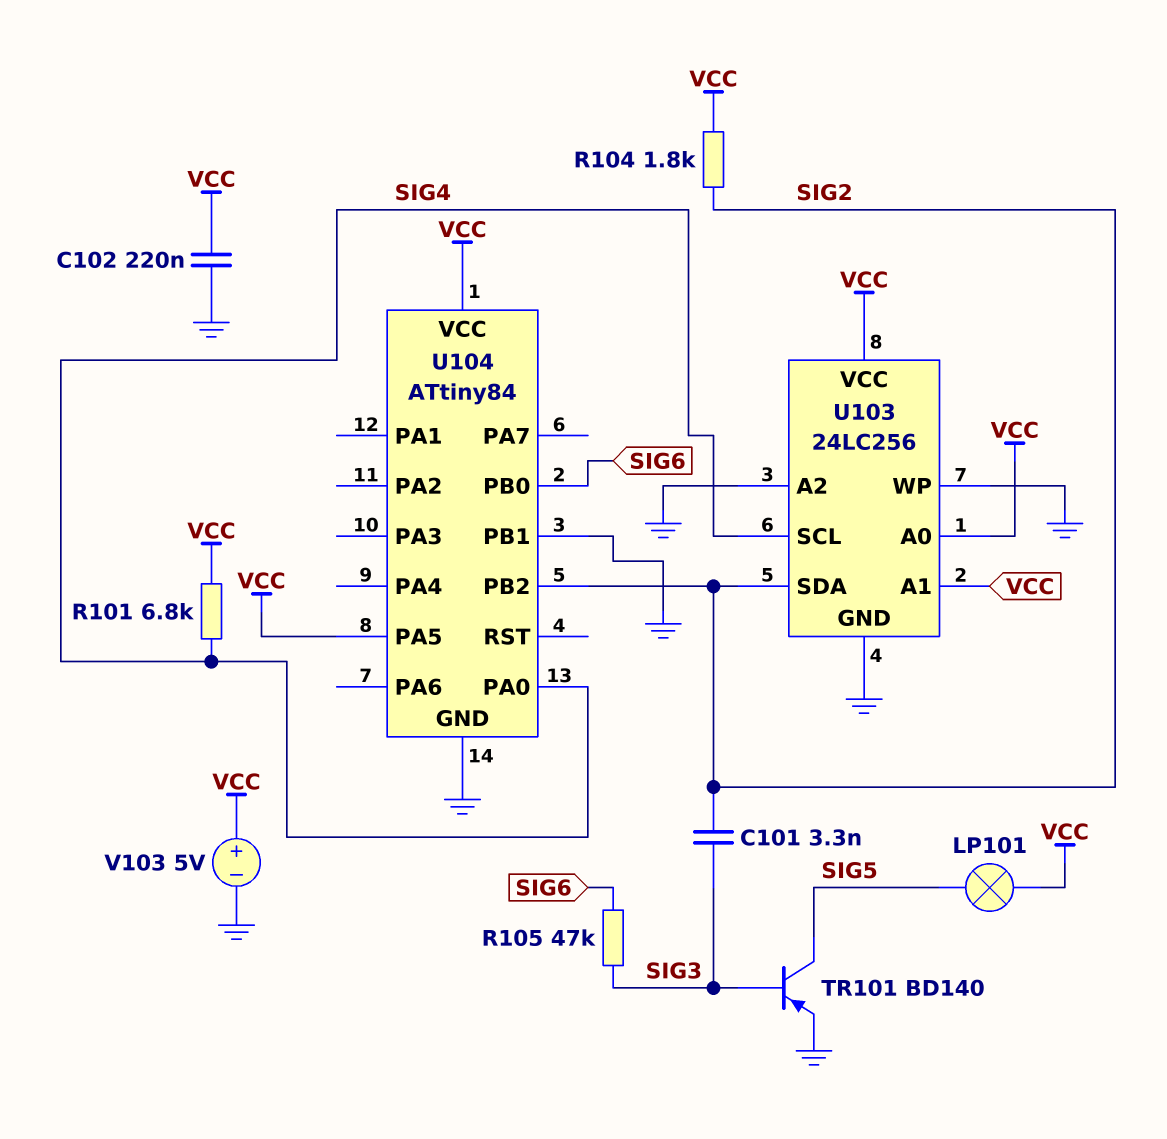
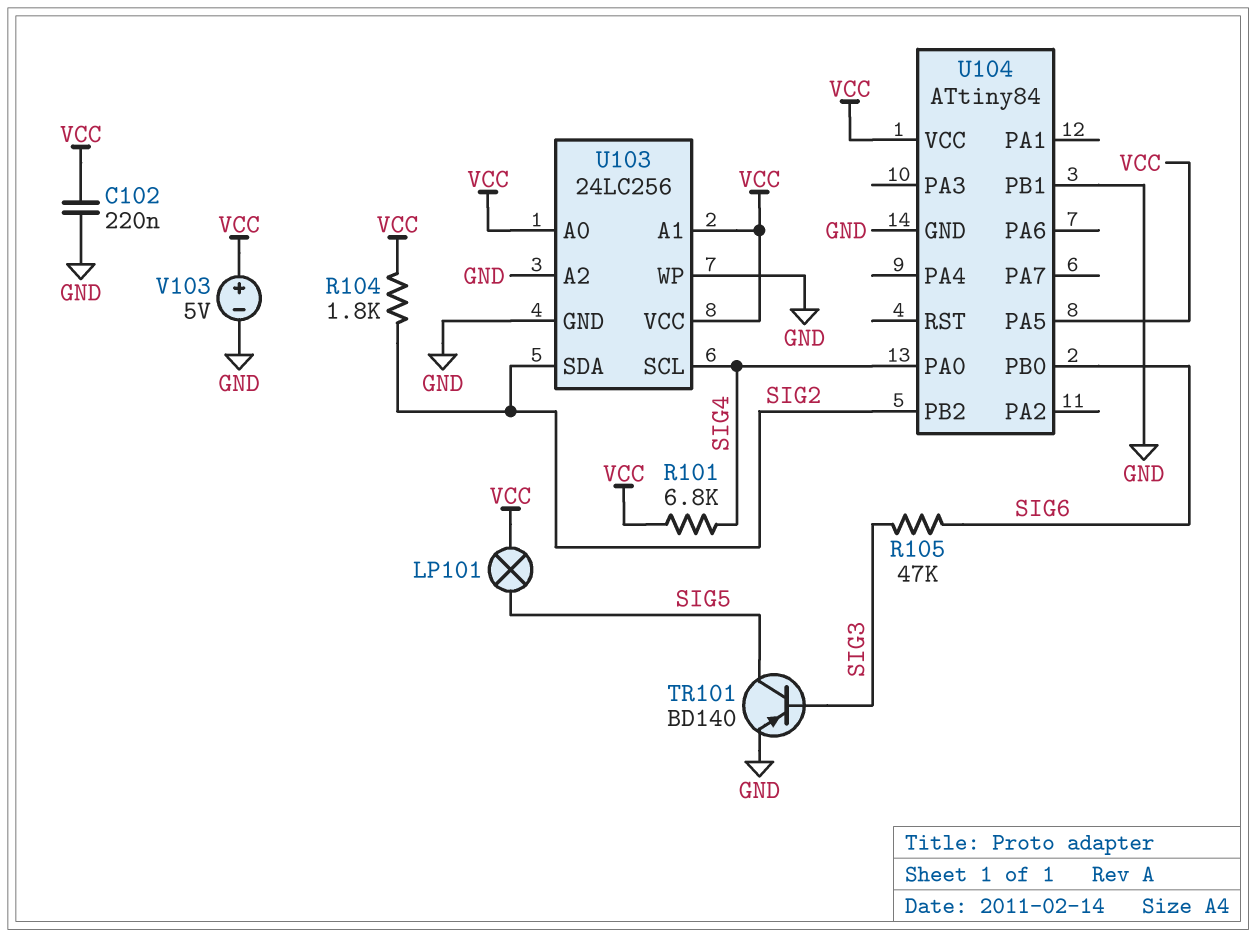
C101: 3.3nF (SIG2, SIG3) -> none

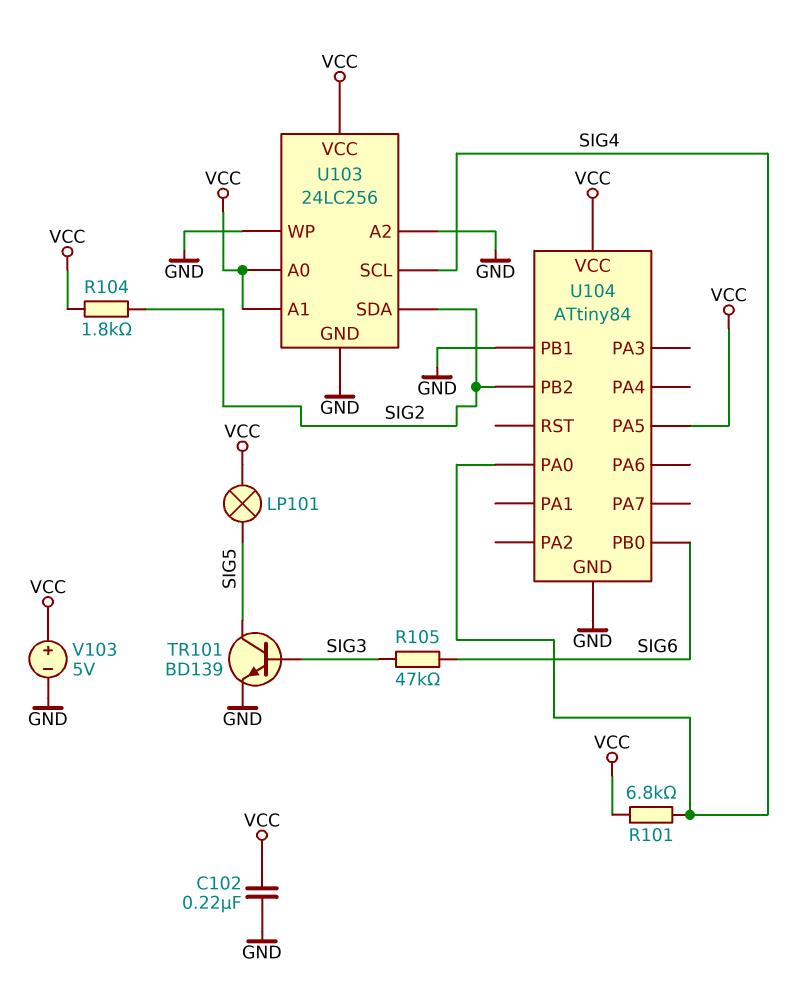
TR101: PNP BD140 (B SIG3, C SIG5, E GND) -> NPN BD139 (B SIG3, C SIG5, E GND)

